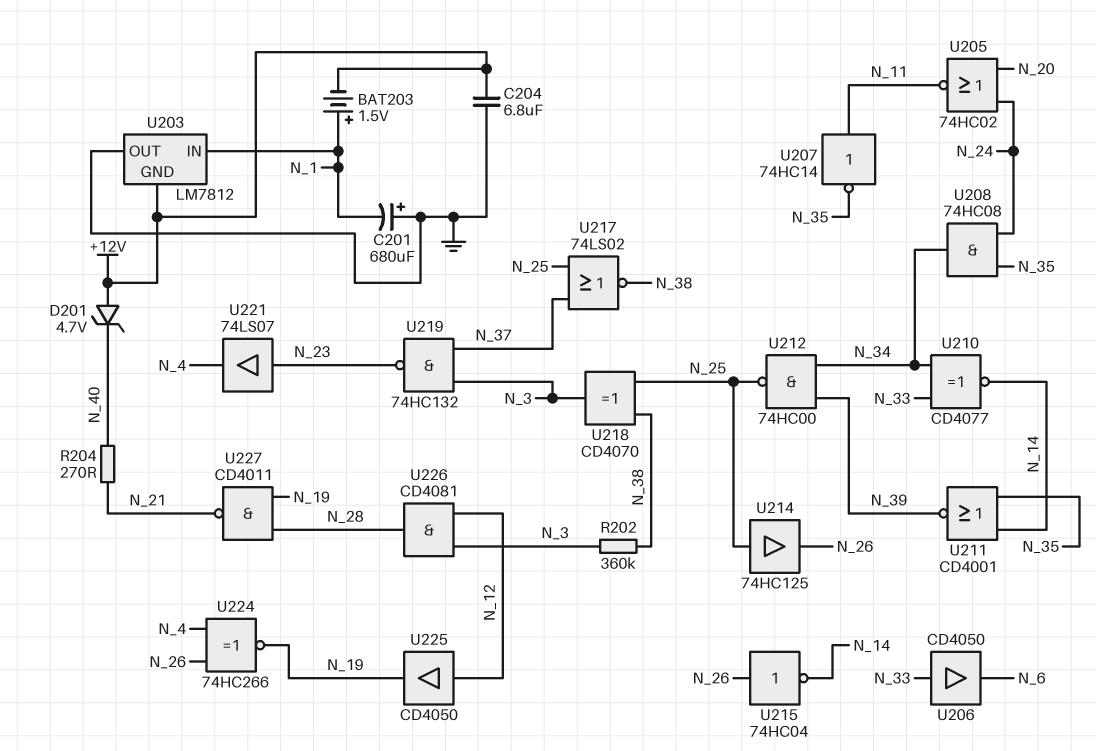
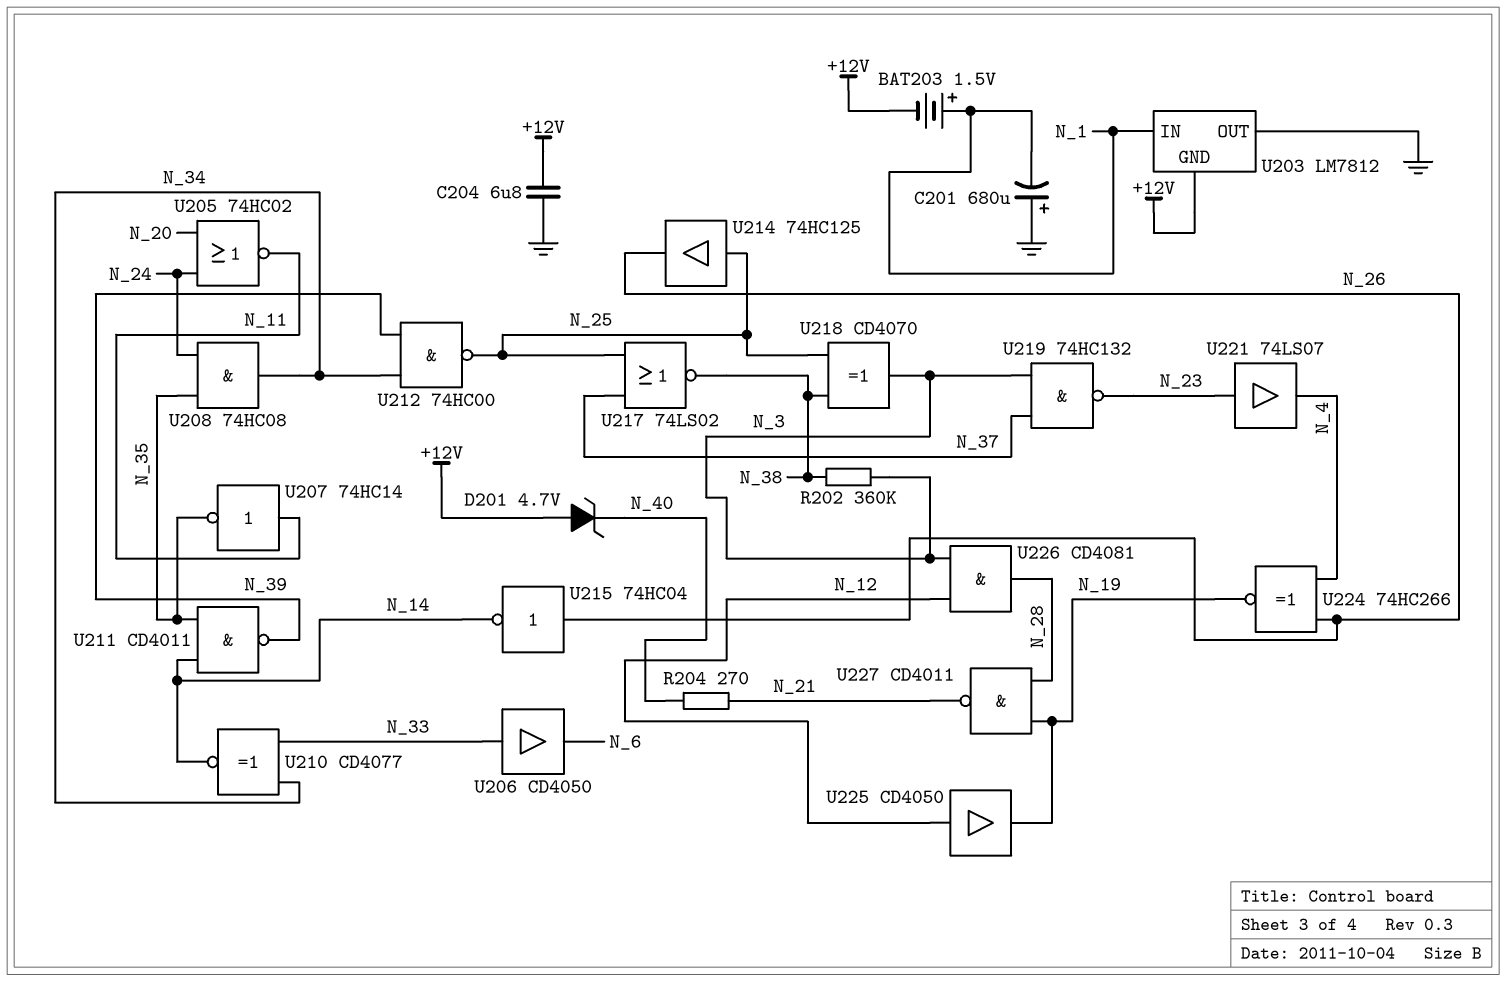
U211: NOR CD4001 (in N_14, in N_35, out N_39) -> NAND CD4011 (in N_14, in N_35, out N_39)

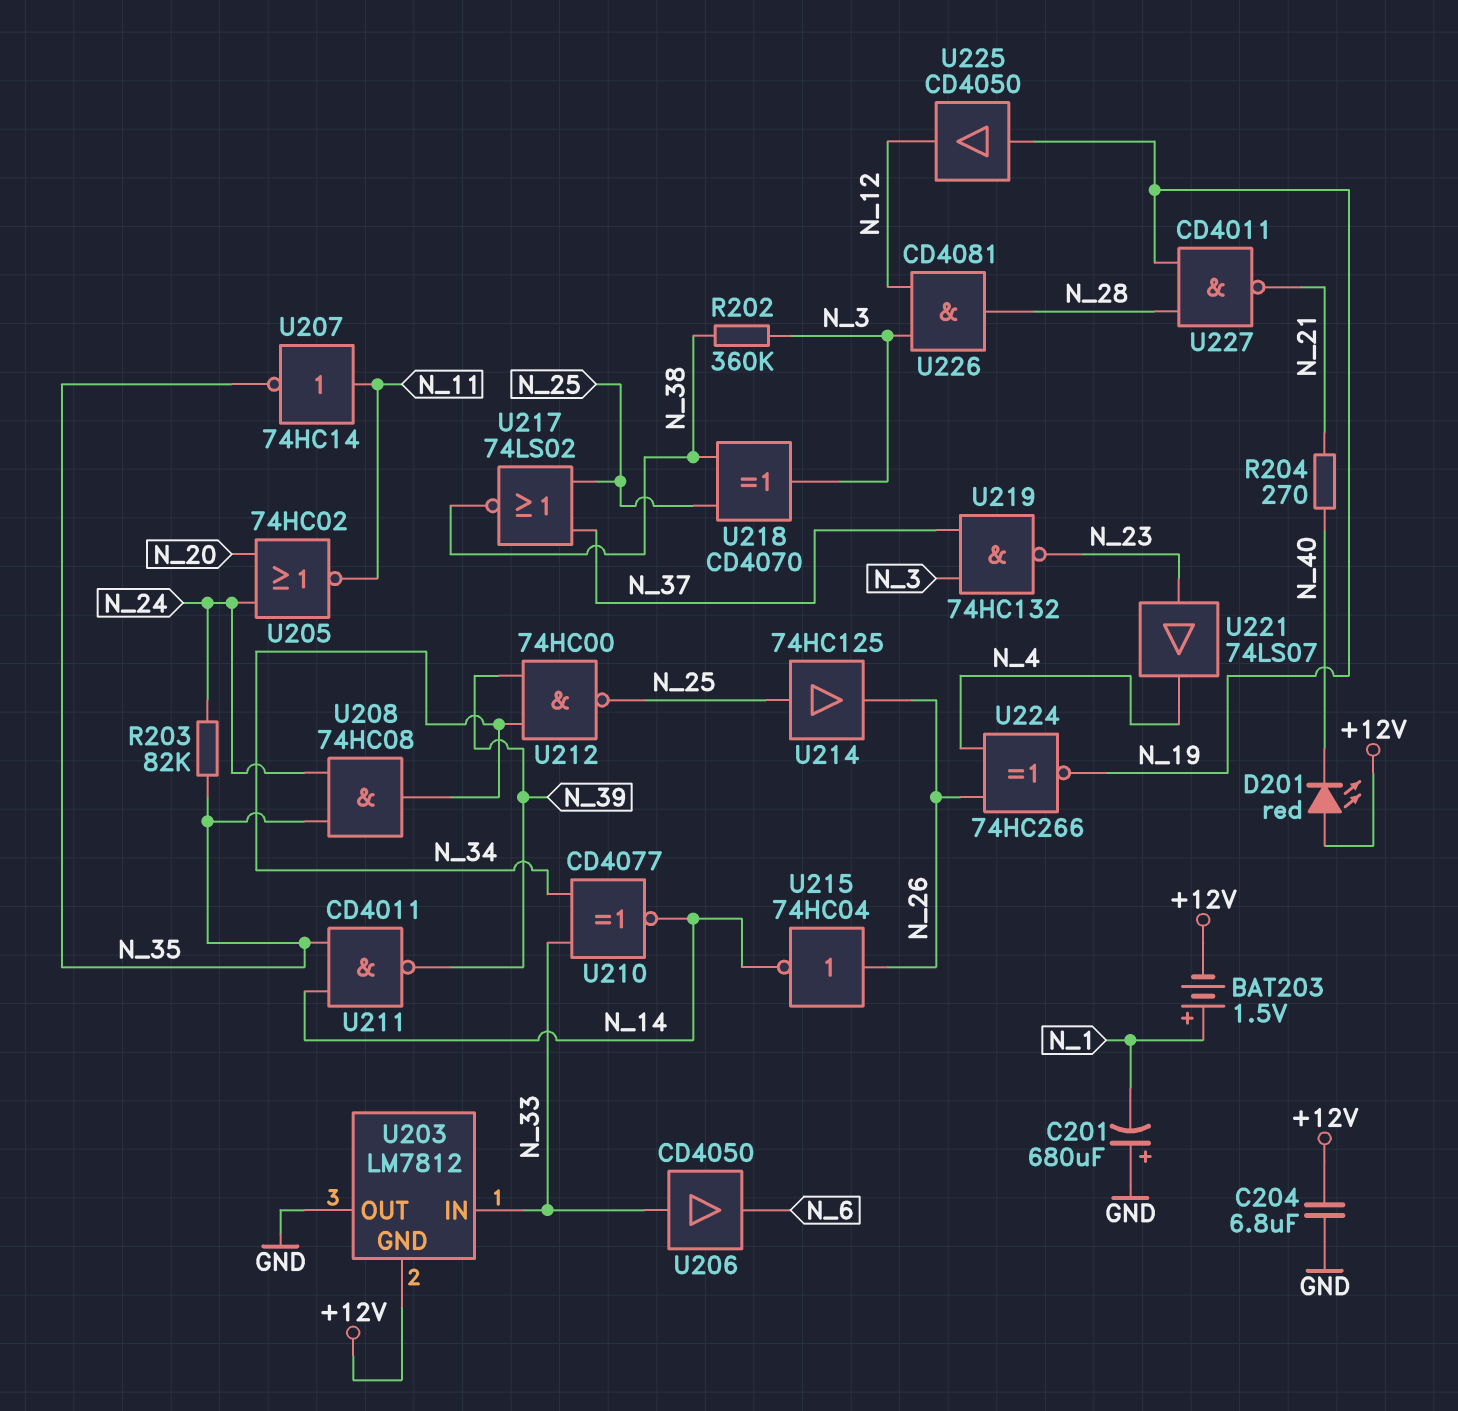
D201: zener 4.7V (A +12V, K N_40) -> LED red (A +12V, K N_40)
R203: none -> 82k (N_24, N_35)
U203 pin IN: N_1 -> N_33
U225: buffer CD4050 (in N_12, out N_19) -> buffer CD4050 (in N_19, out N_12)

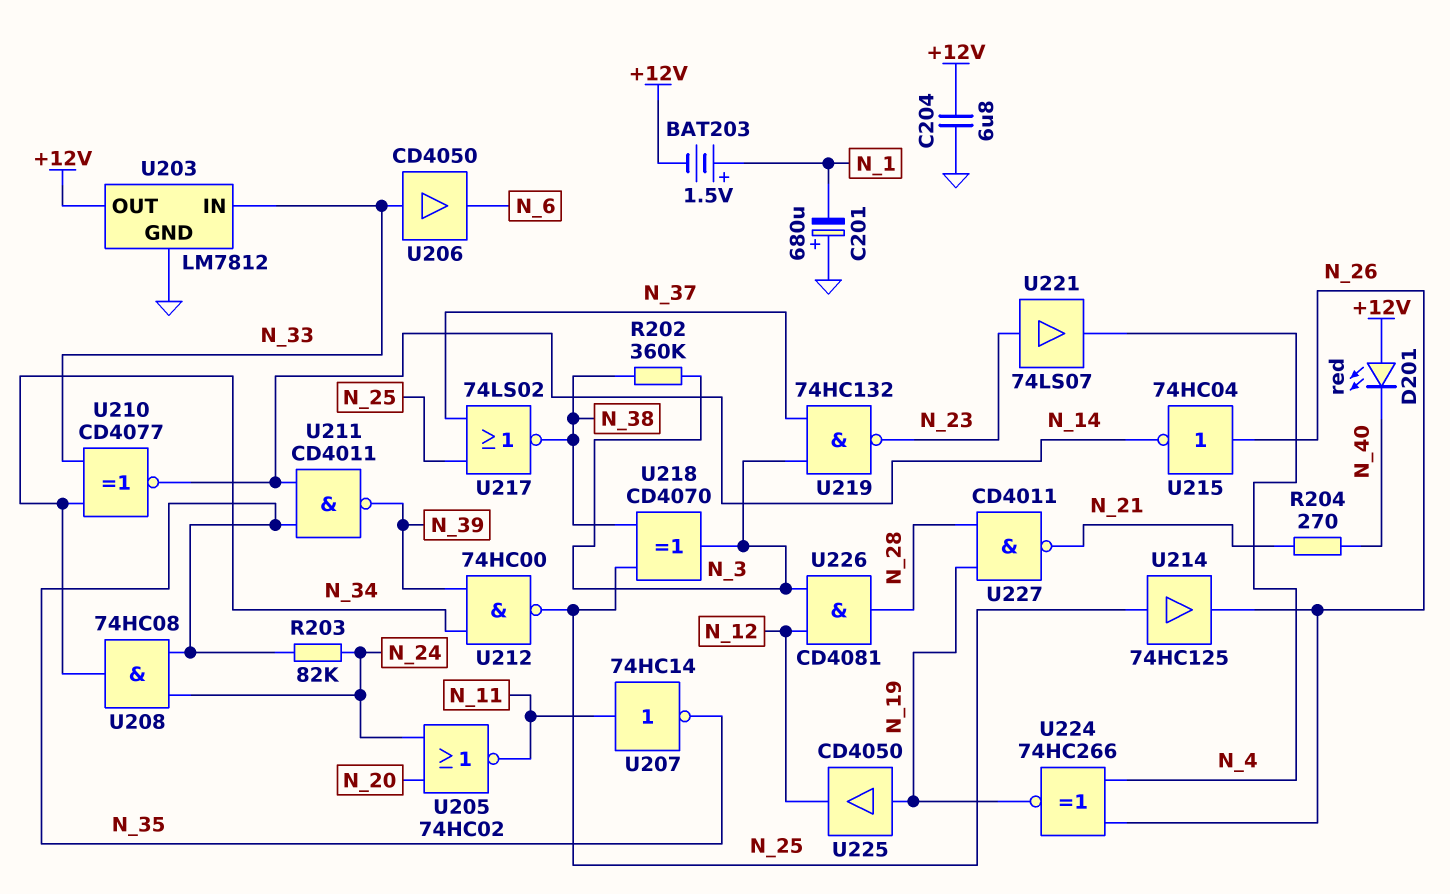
U203 pin GND: +12V -> GND
U203 pin OUT: GND -> +12V

